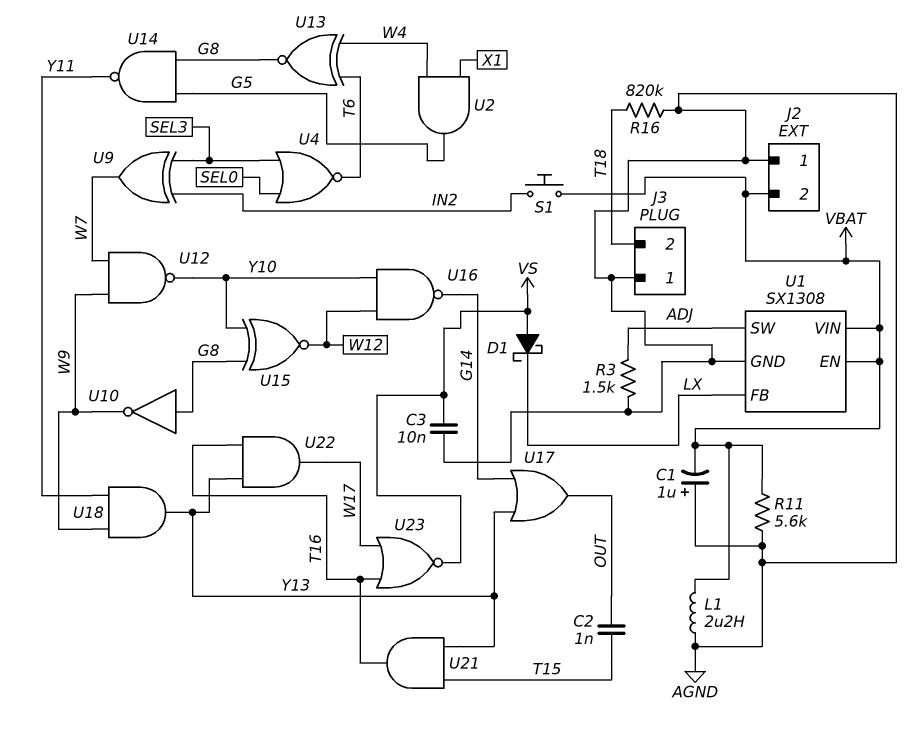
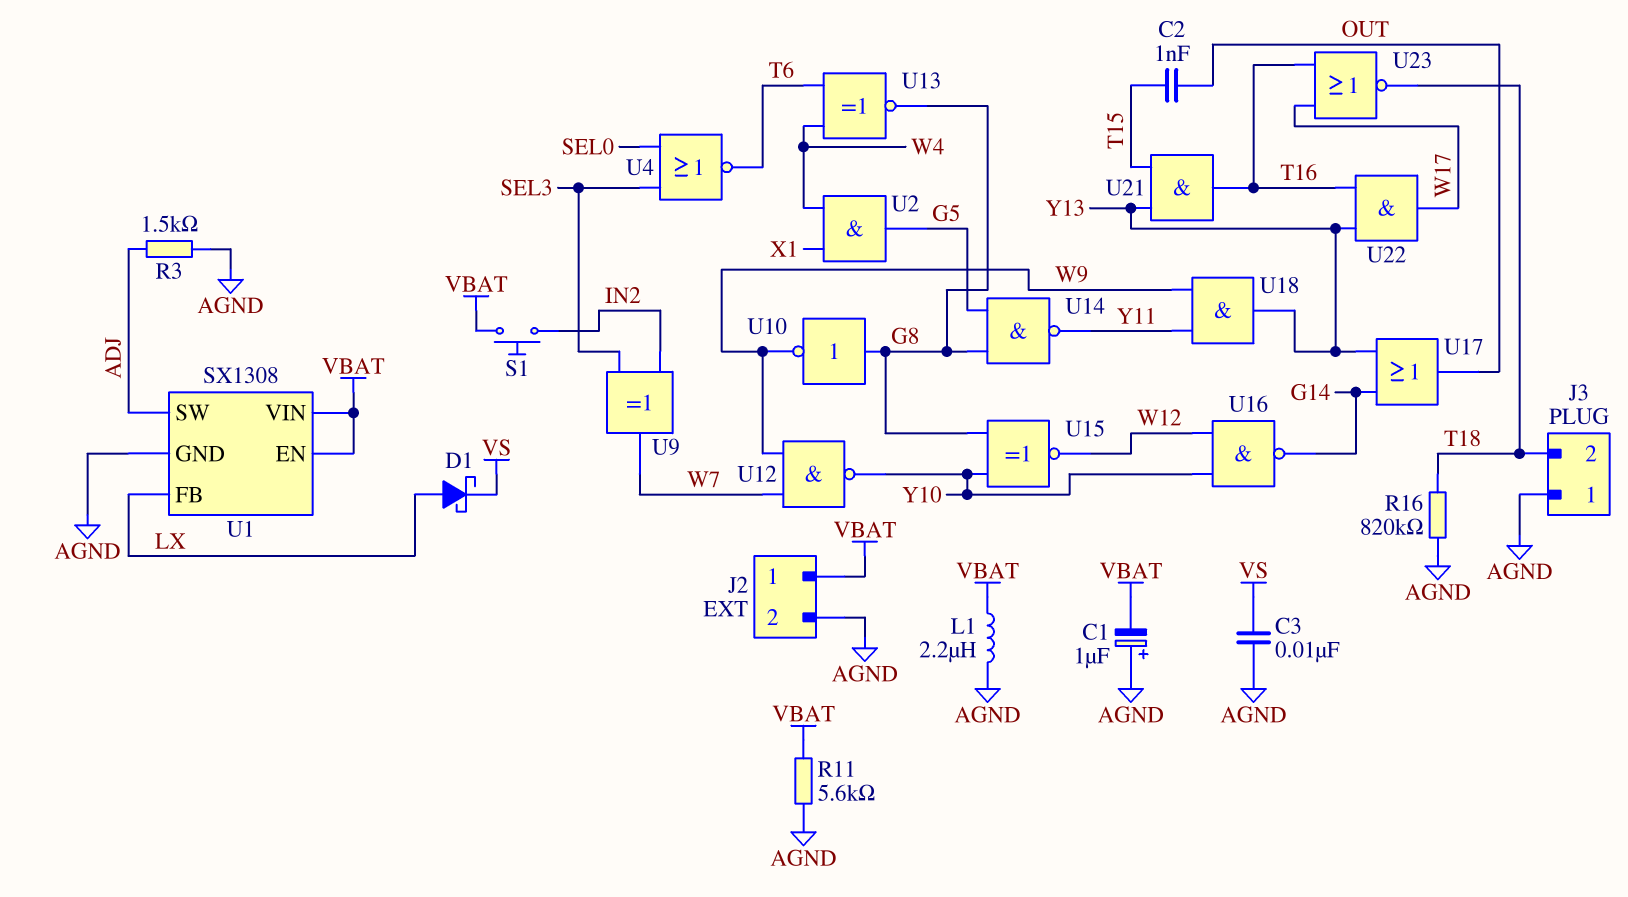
D1: schottky (A VS, K LX) -> schottky (A LX, K VS)
J2 pin 1: AGND -> VBAT
J2 pin 2: VBAT -> AGND
U23: NOR (in T16, in W17, out VS) -> NOR (in T16, in W17, out T18)

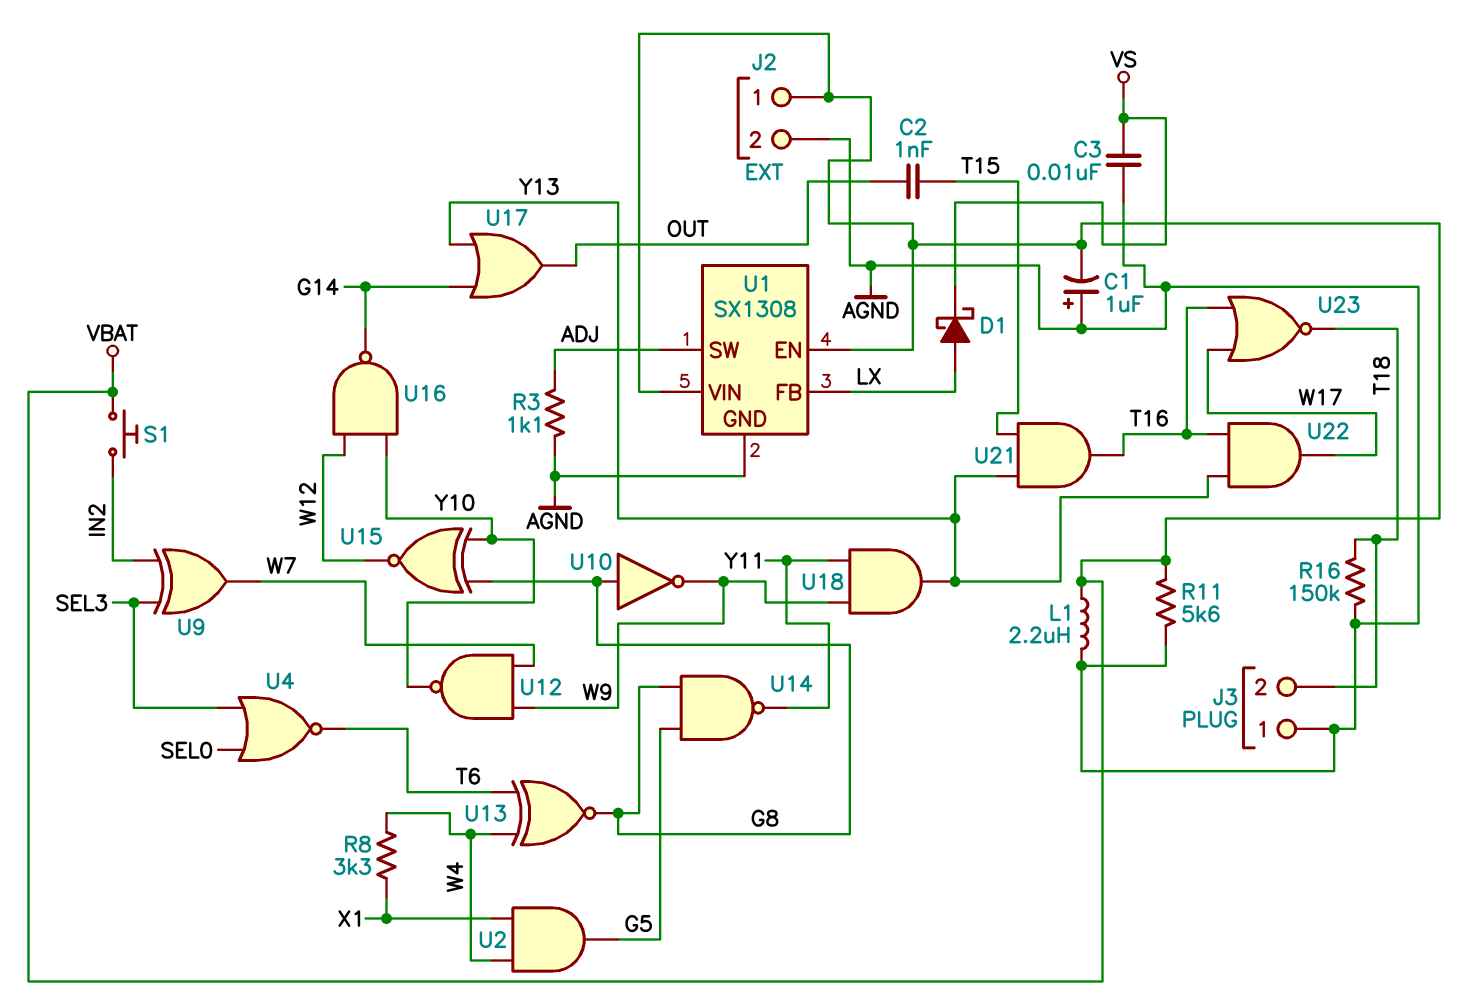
R3: 1.5k (ADJ, AGND) -> 1.1k (ADJ, AGND)
R8: none -> 3.3k (W4, X1)
R16: 820k (AGND, T18) -> 150k (AGND, T18)

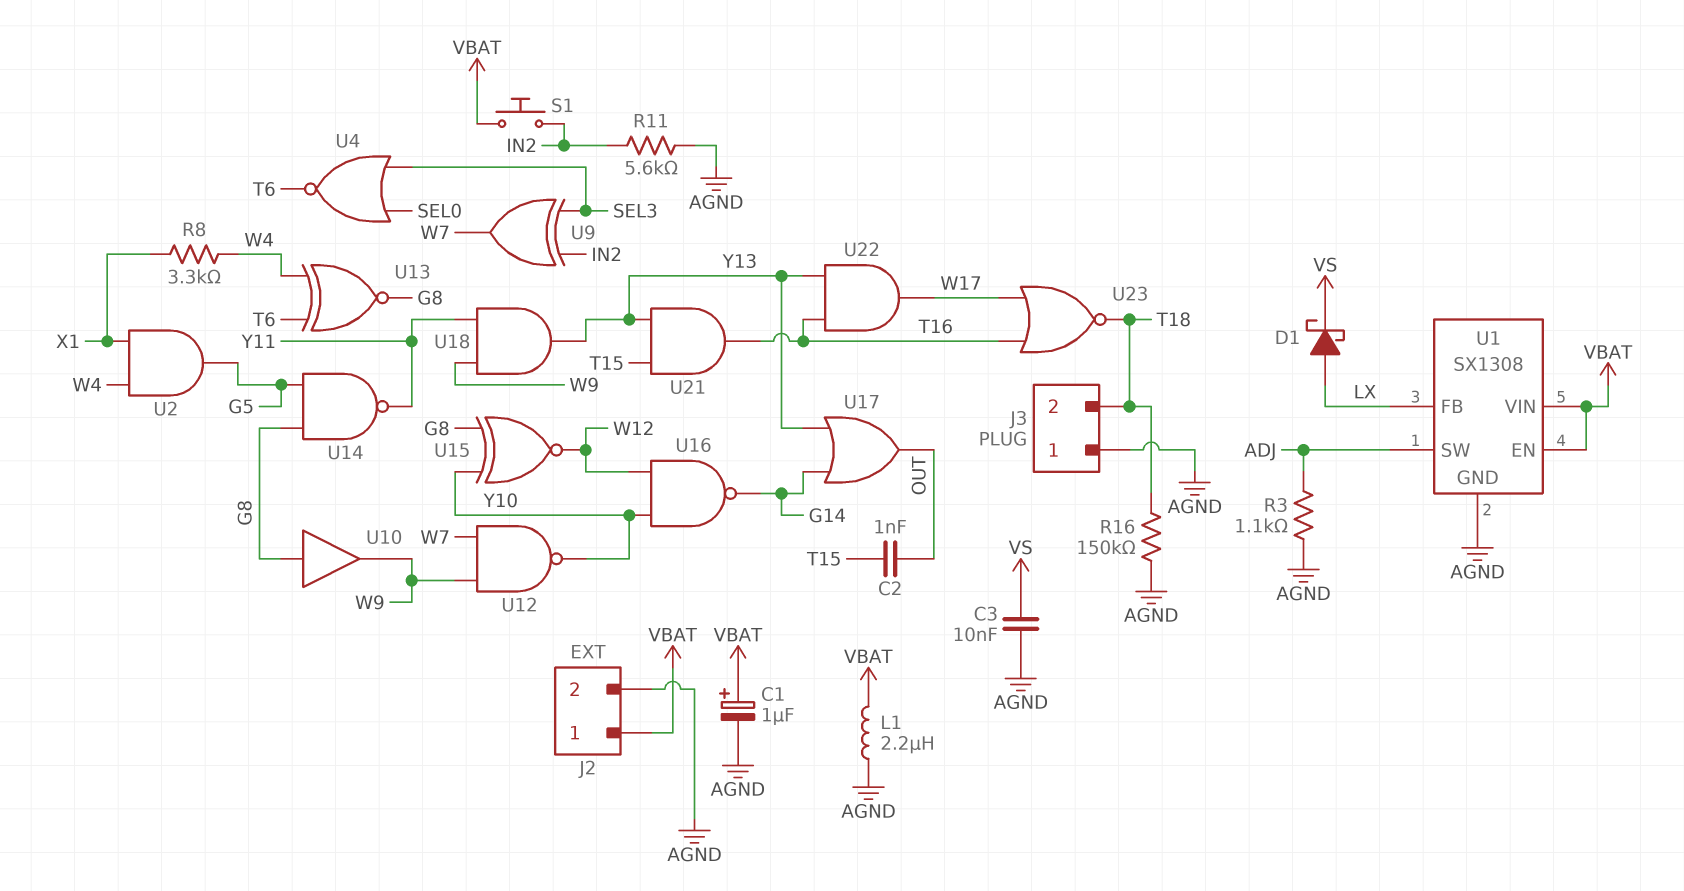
C1: 1uF (plus AGND, minus VBAT) -> 1uF (plus VBAT, minus AGND)
R11: 5.6k (AGND, VBAT) -> 5.6k (AGND, IN2)
U10: NOT (in G8, out W9) -> buffer (in G8, out W9)

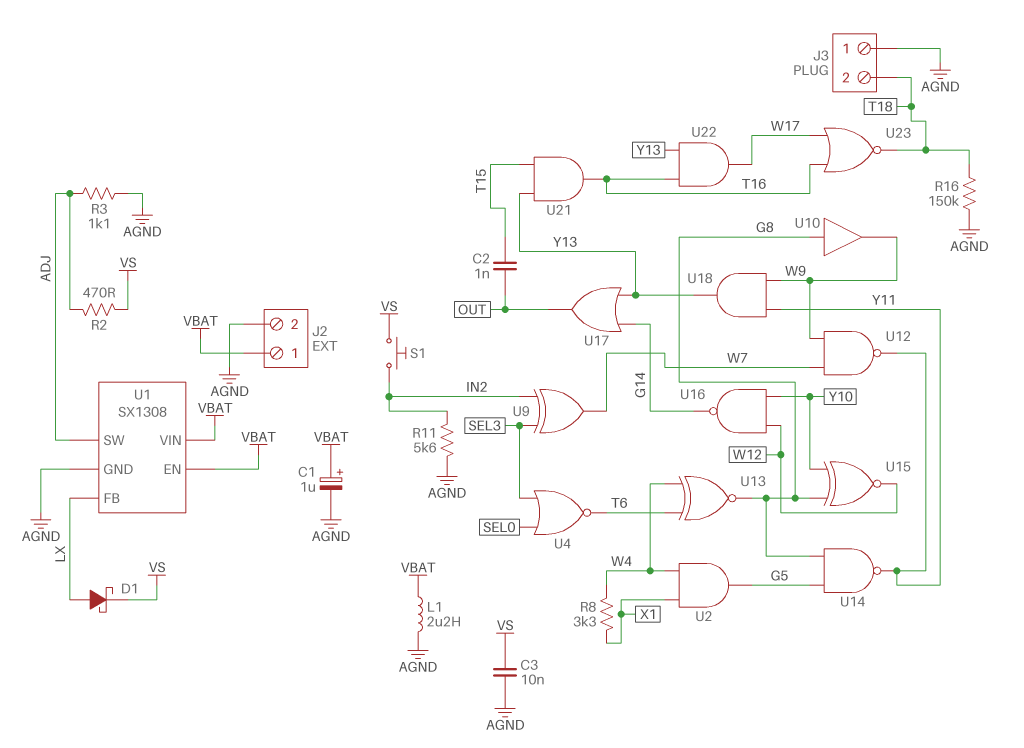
R2: none -> 470 (ADJ, VS)
S1: button (IN2, VBAT) -> button (IN2, VS)
U12: NAND (in W7, in W9, out Y10) -> NAND (in W7, in W9, out Y11)

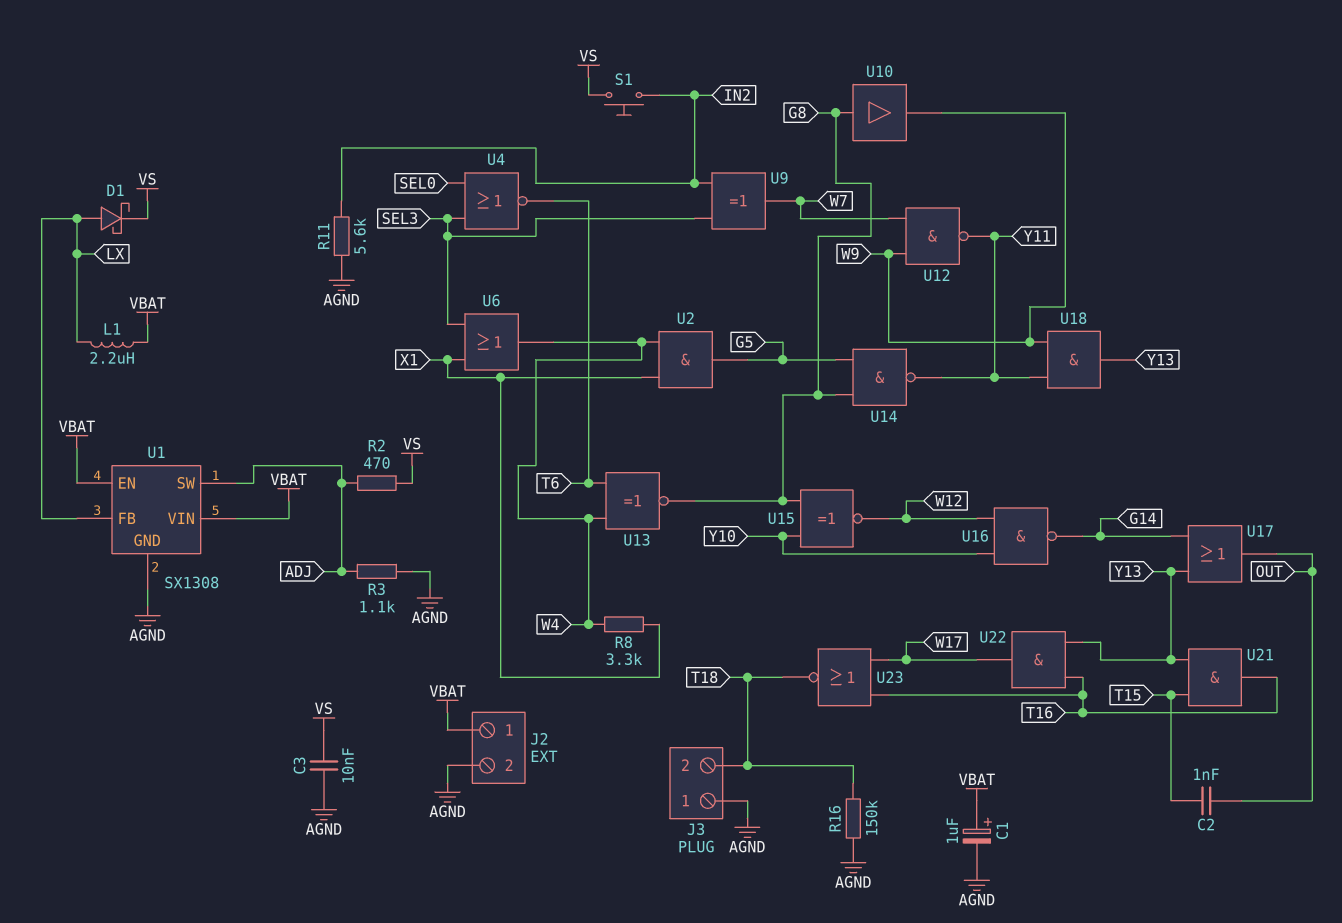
L1: 2.2uH (AGND, VBAT) -> 2.2uH (LX, VBAT)
U6: none -> OR (in SEL3, in X1, out W4)

